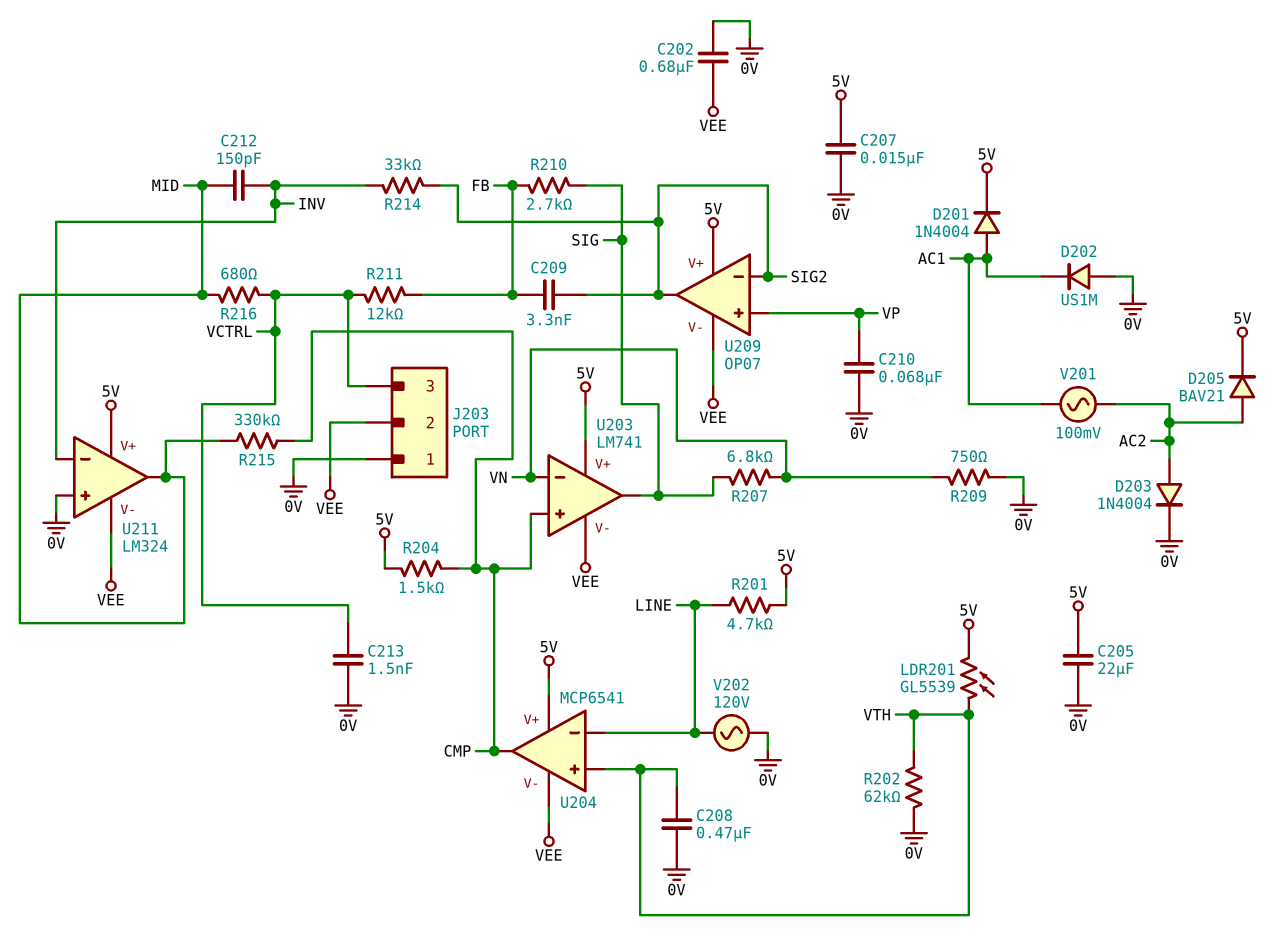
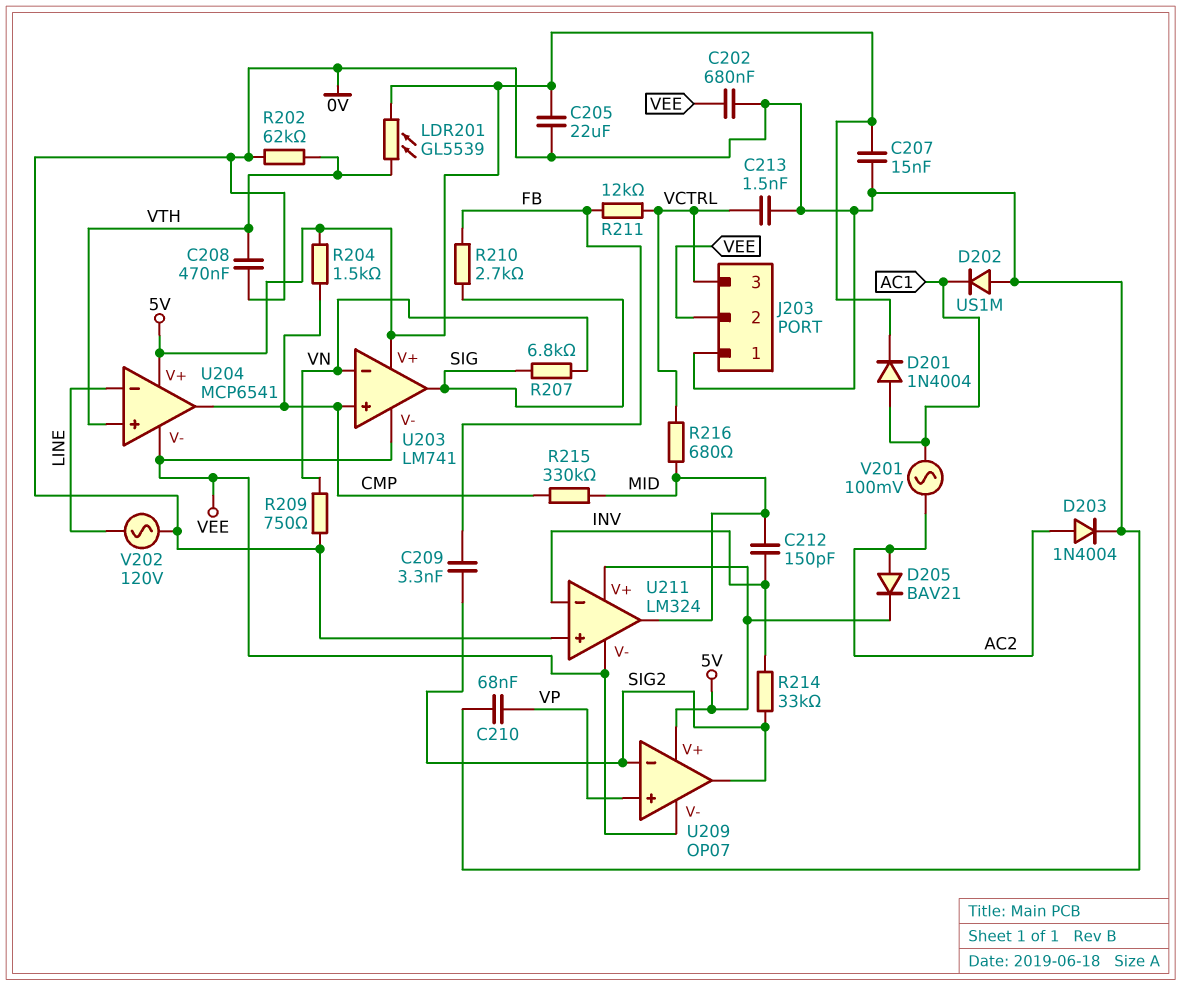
R201: 4.7k (5V, LINE) -> none

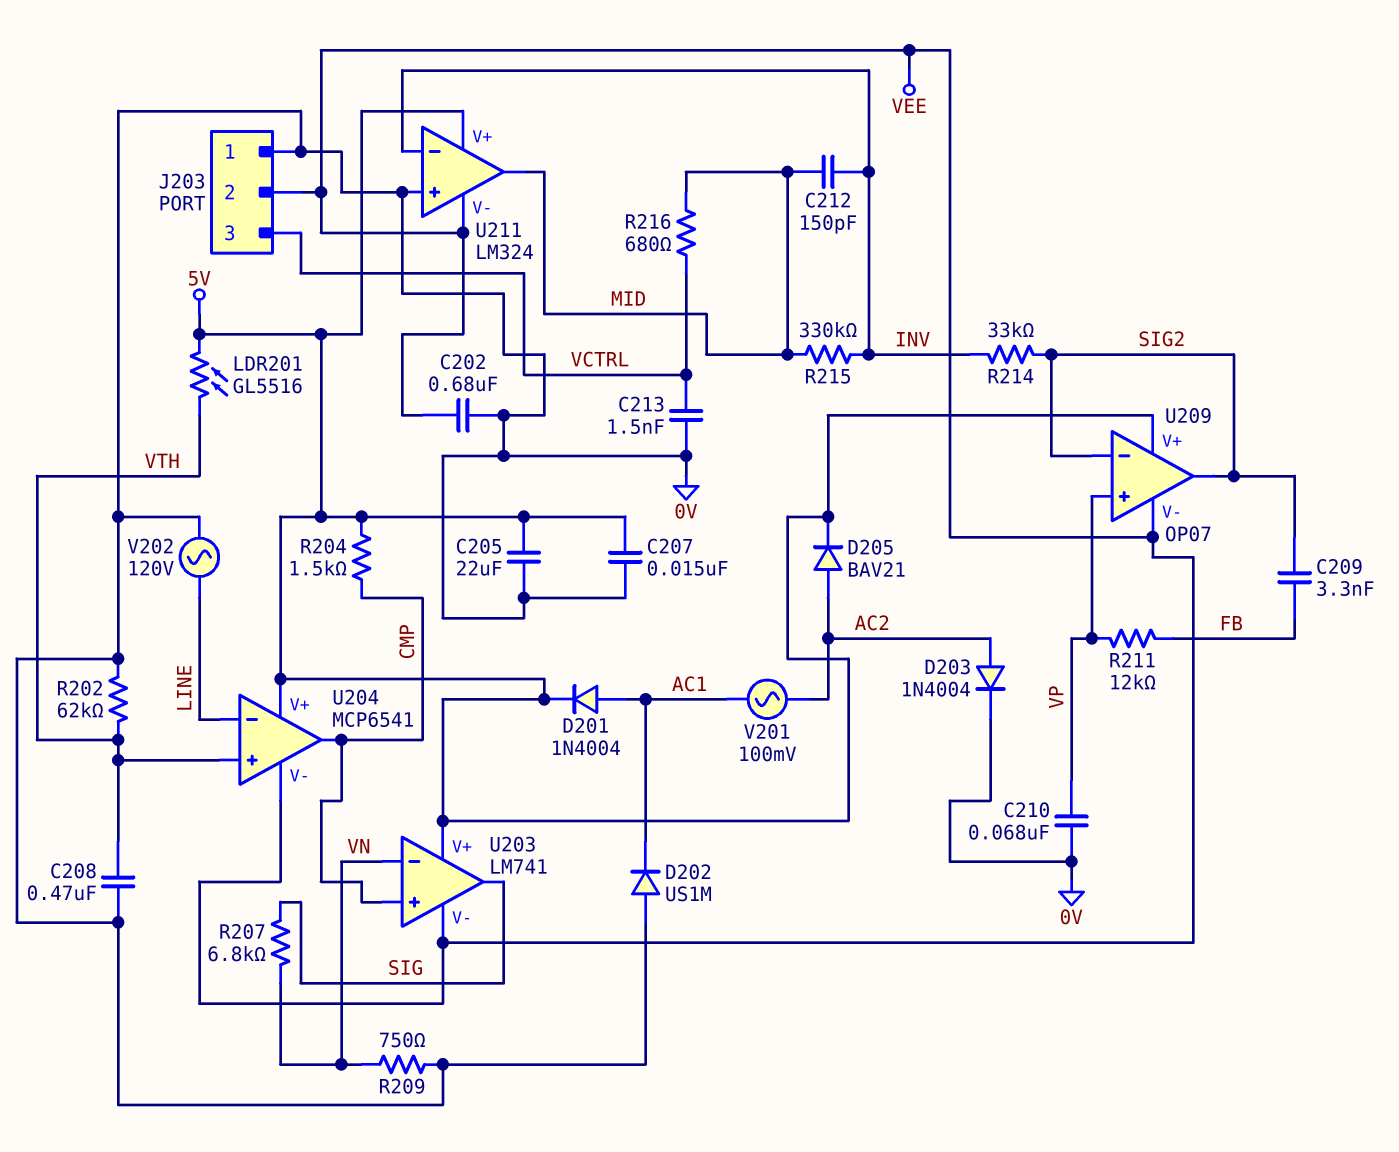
LDR201: GL5539 (5V, VTH) -> GL5516 (5V, VTH)
R210: 2.7k (FB, SIG) -> none
R211: 12k (FB, VCTRL) -> 12k (FB, VP)
R215: 330k (CMP, MID) -> 330k (INV, MID)

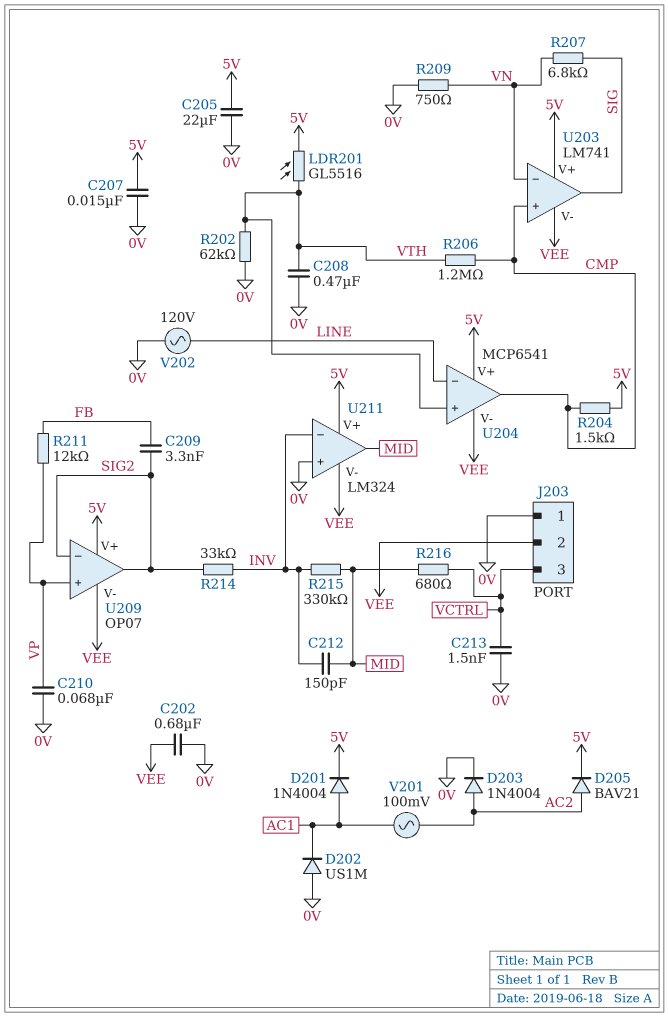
R206: none -> 1.2M (CMP, VTH)

